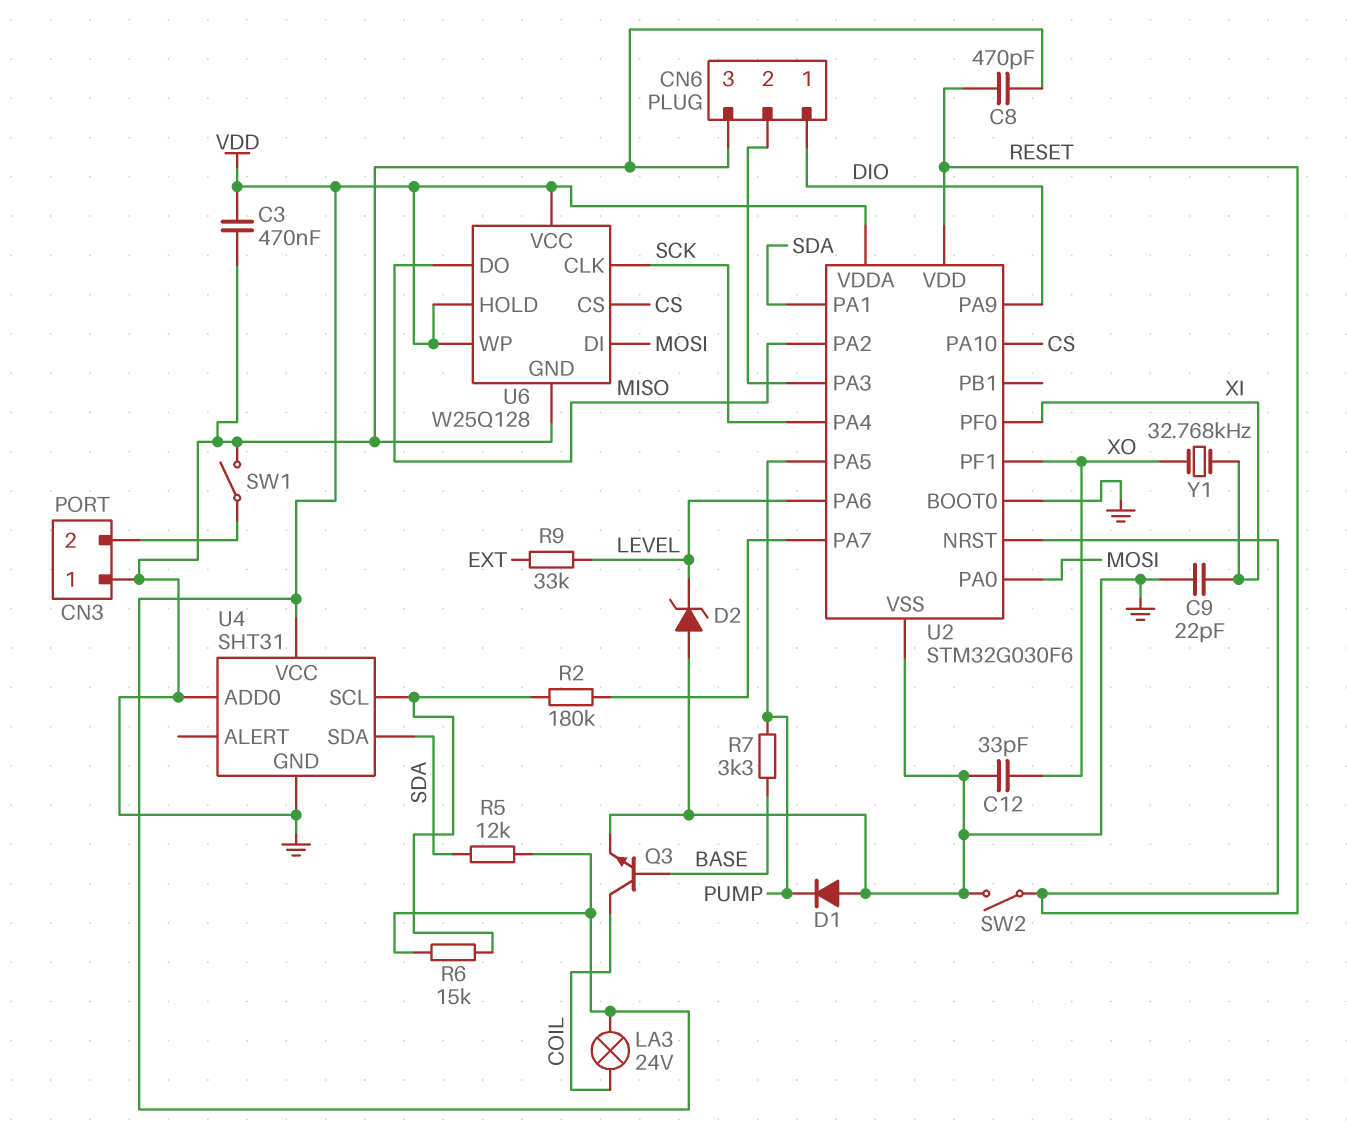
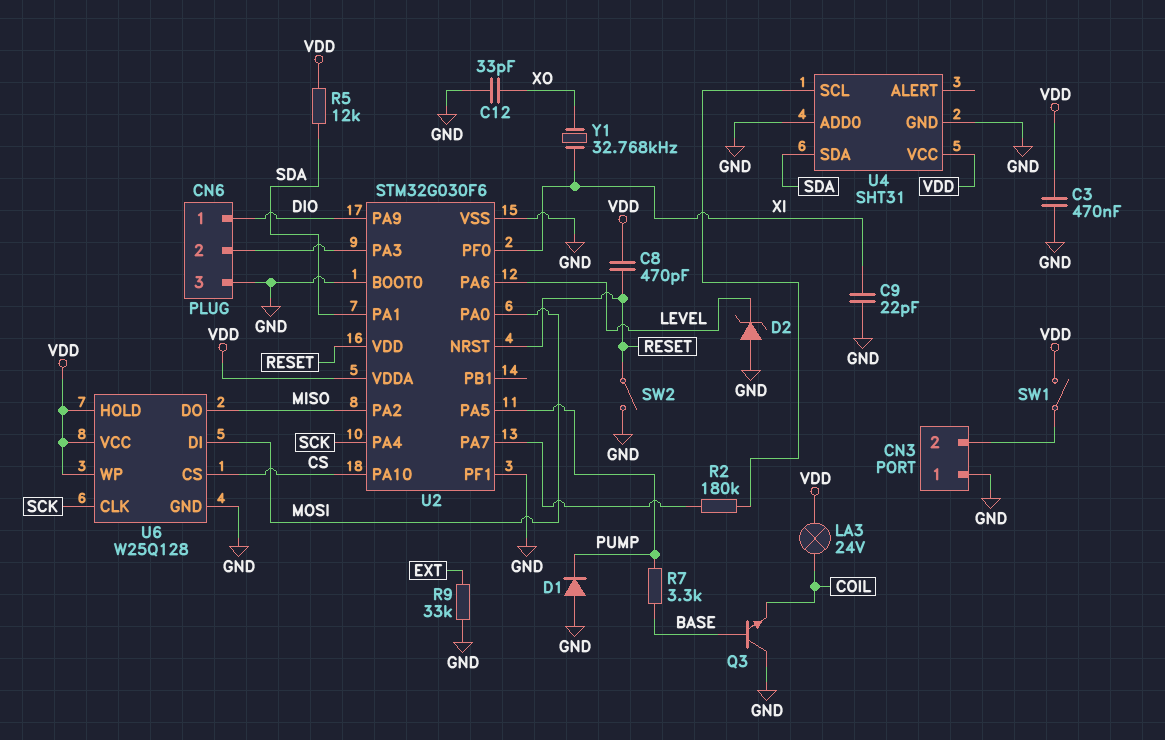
C8: 470pF (GND, RESET) -> 470pF (RESET, VDD)
Q3: NPN (B BASE, C COIL, E GND) -> NPN (B BASE, C GND, E COIL)
R6: 15k (U4/SCL, VDD) -> none
R9: 33k (EXT, LEVEL) -> 33k (EXT, GND)
SW1: switch (CN3/2, GND) -> switch (CN3/2, VDD)
U2 pin PF1: XO -> GND

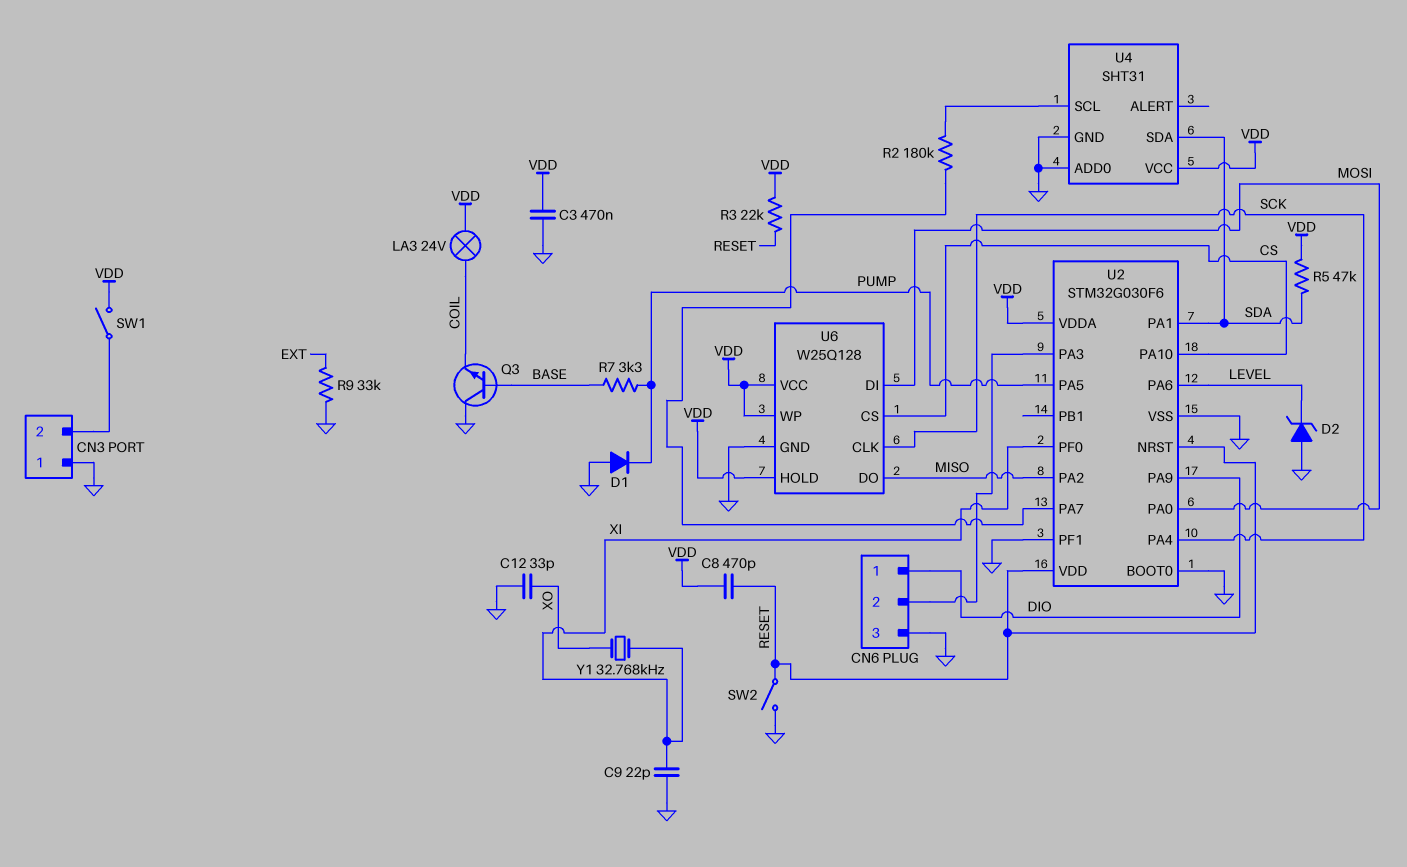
R3: none -> 22k (RESET, VDD)
R5: 12k (SDA, VDD) -> 47k (SDA, VDD)

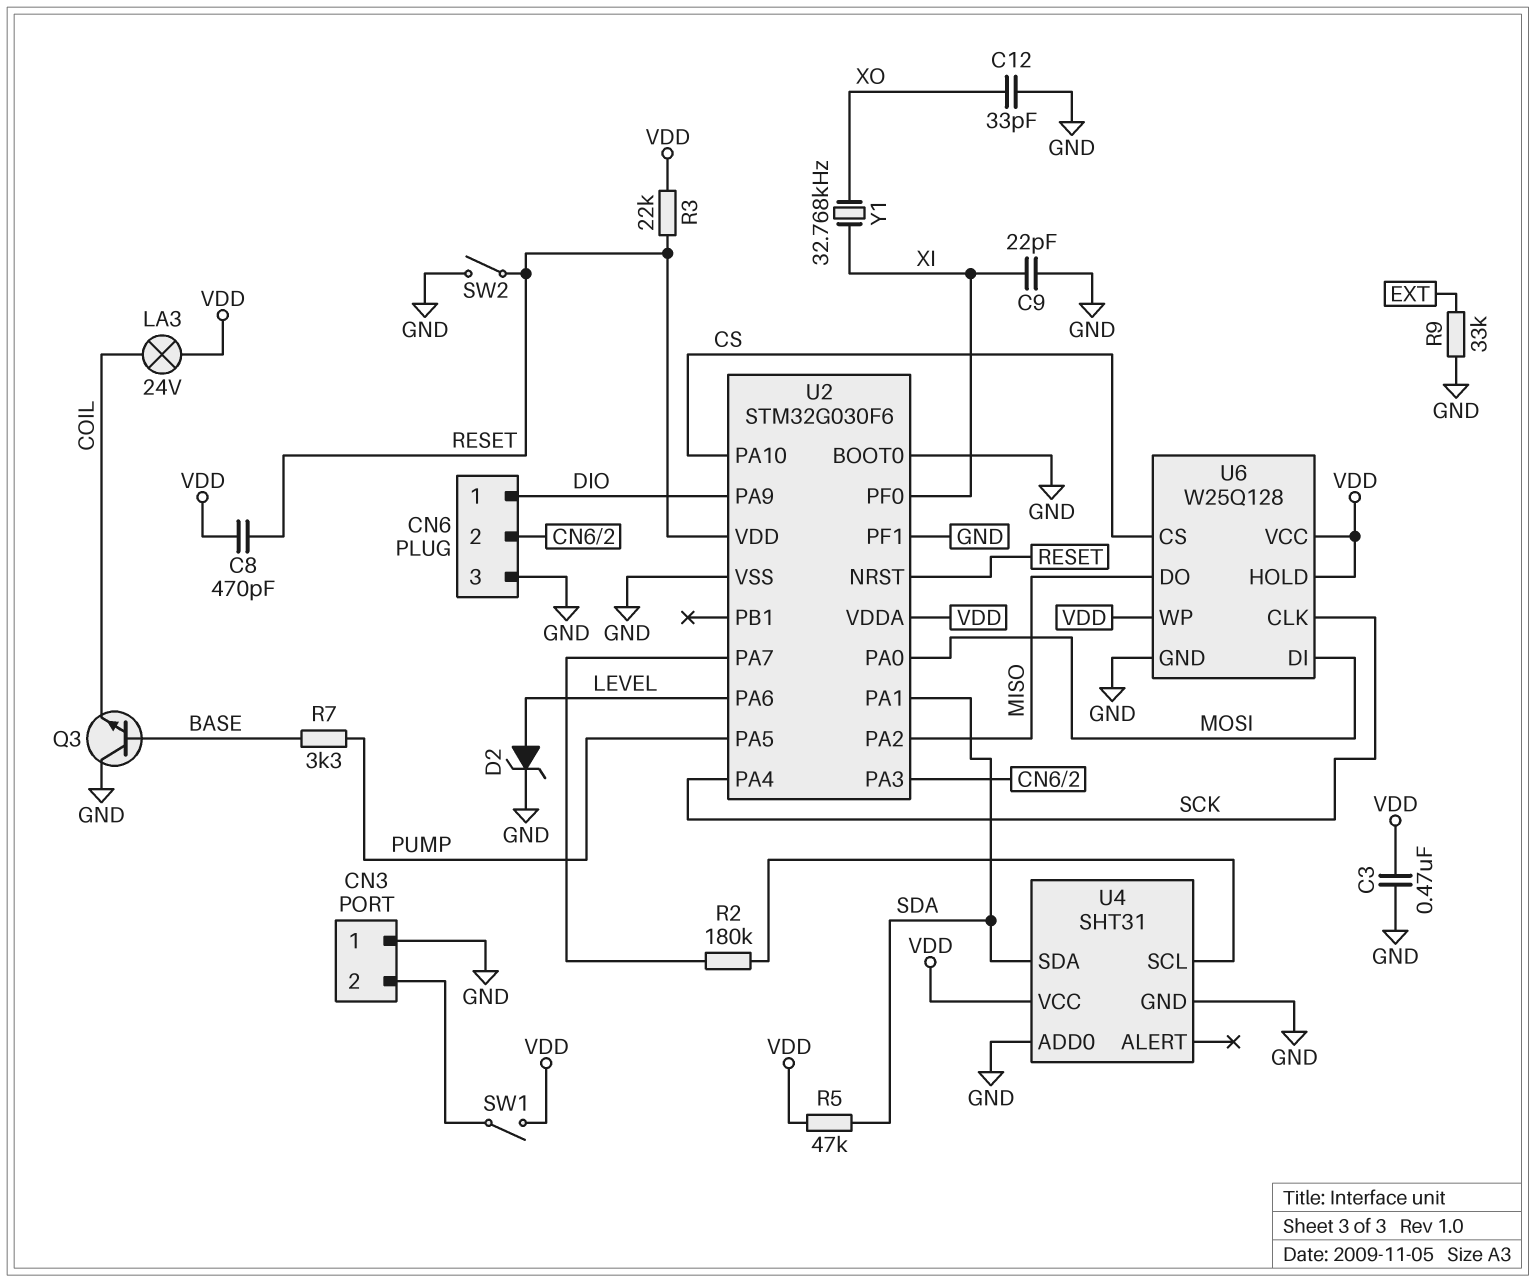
D1: diode (A GND, K PUMP) -> none
D2: zener (A GND, K LEVEL) -> zener (A LEVEL, K GND)

